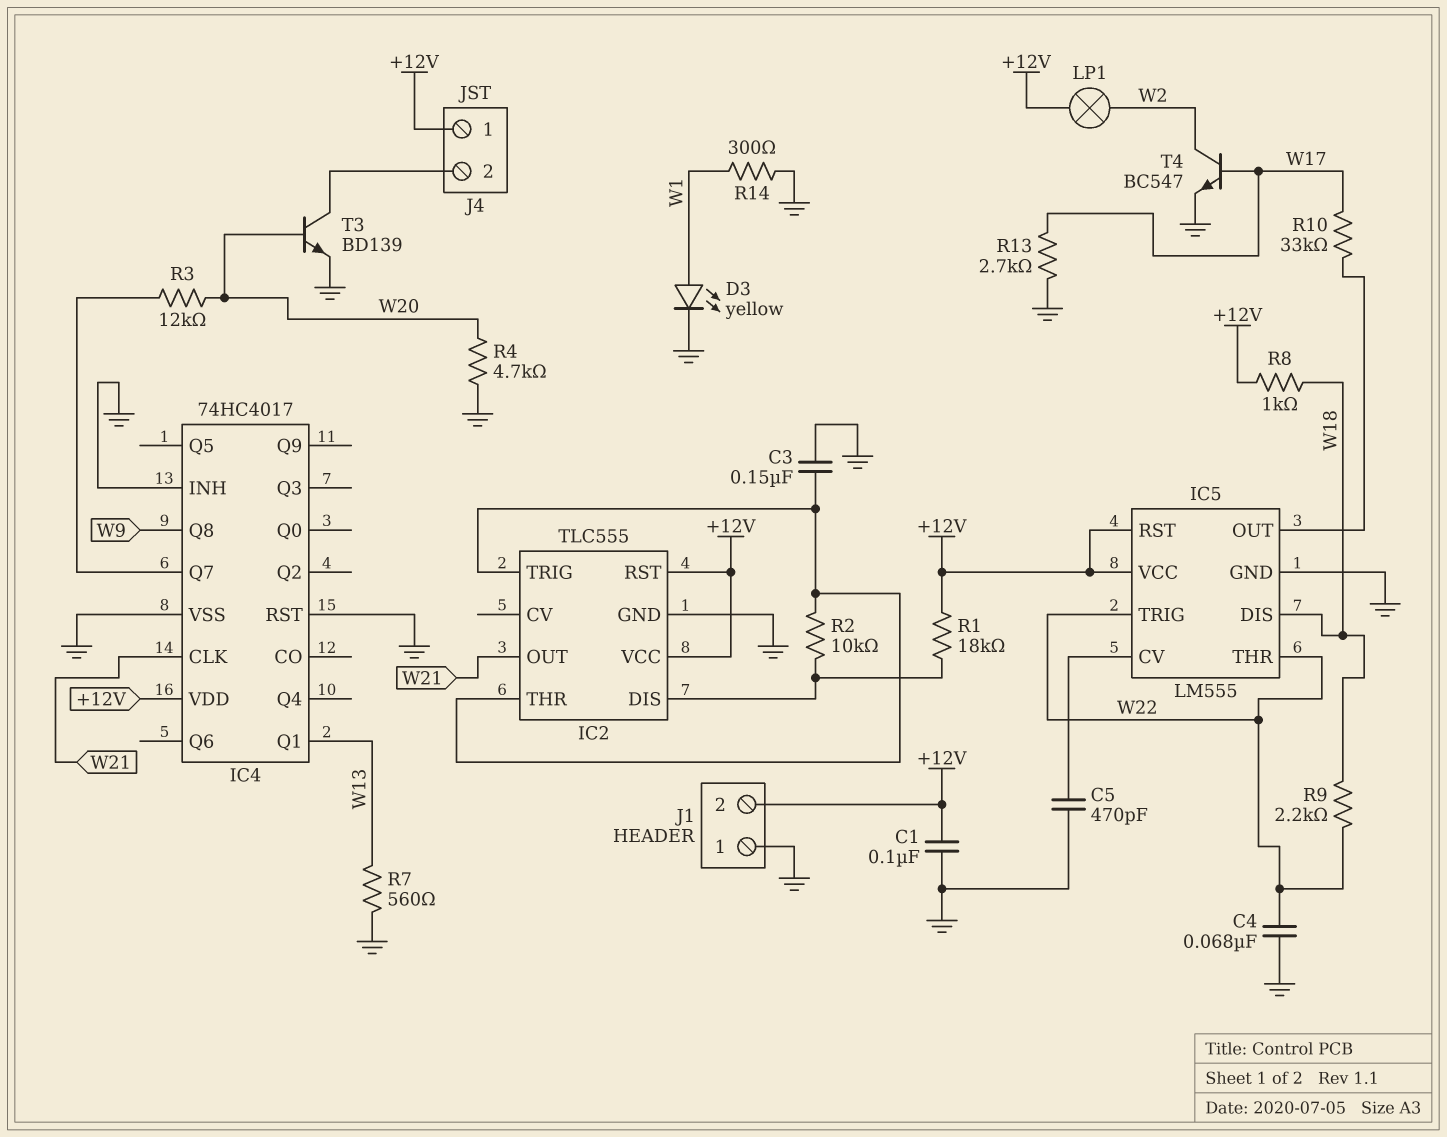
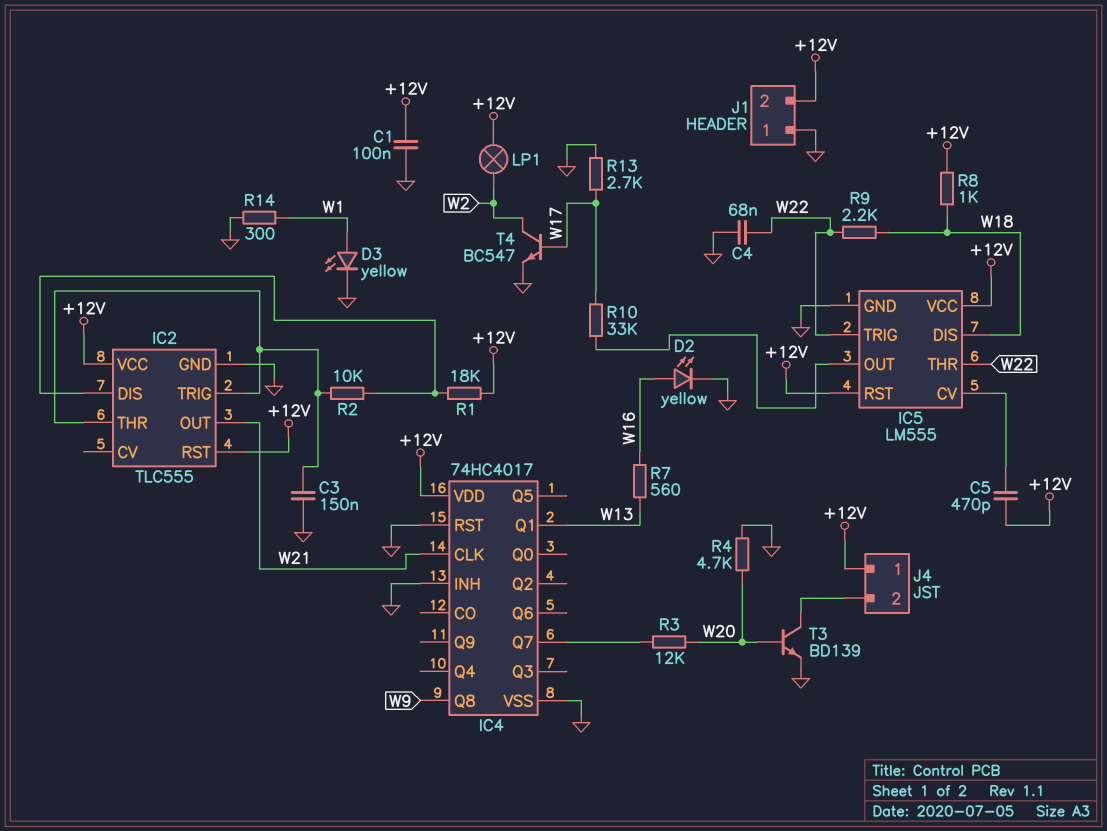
C5: 470pF (GND, IC5/CV) -> 470pF (+12V, IC5/CV)
D2: none -> LED yellow (A W16, K GND)
R7: 560 (GND, W13) -> 560 (W13, W16)

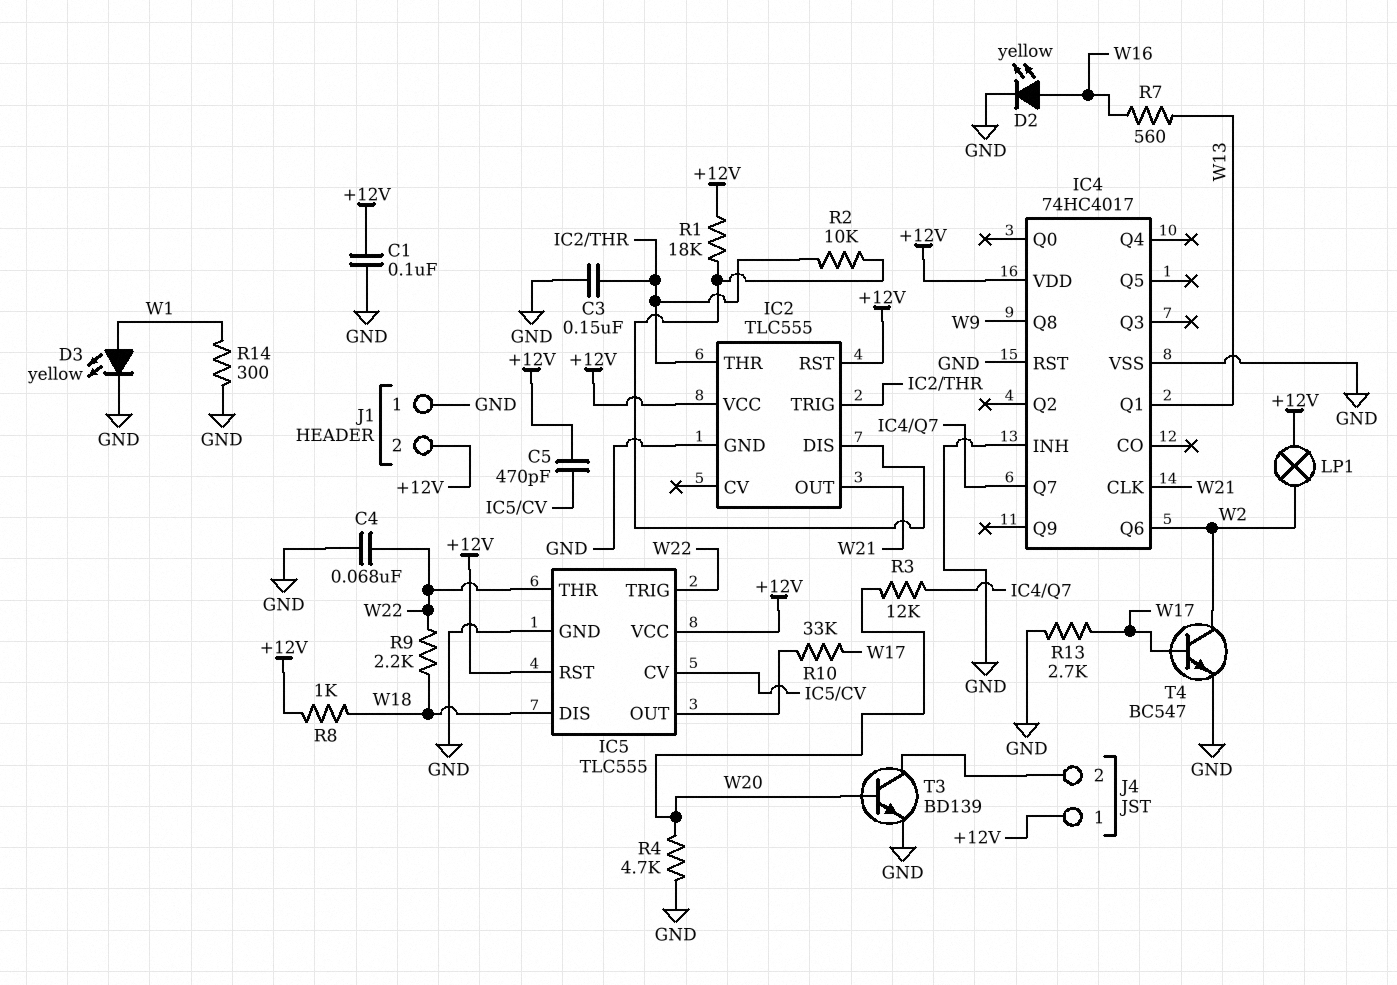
IC4 pin Q6: none -> W2
IC5: LM555 -> TLC555

